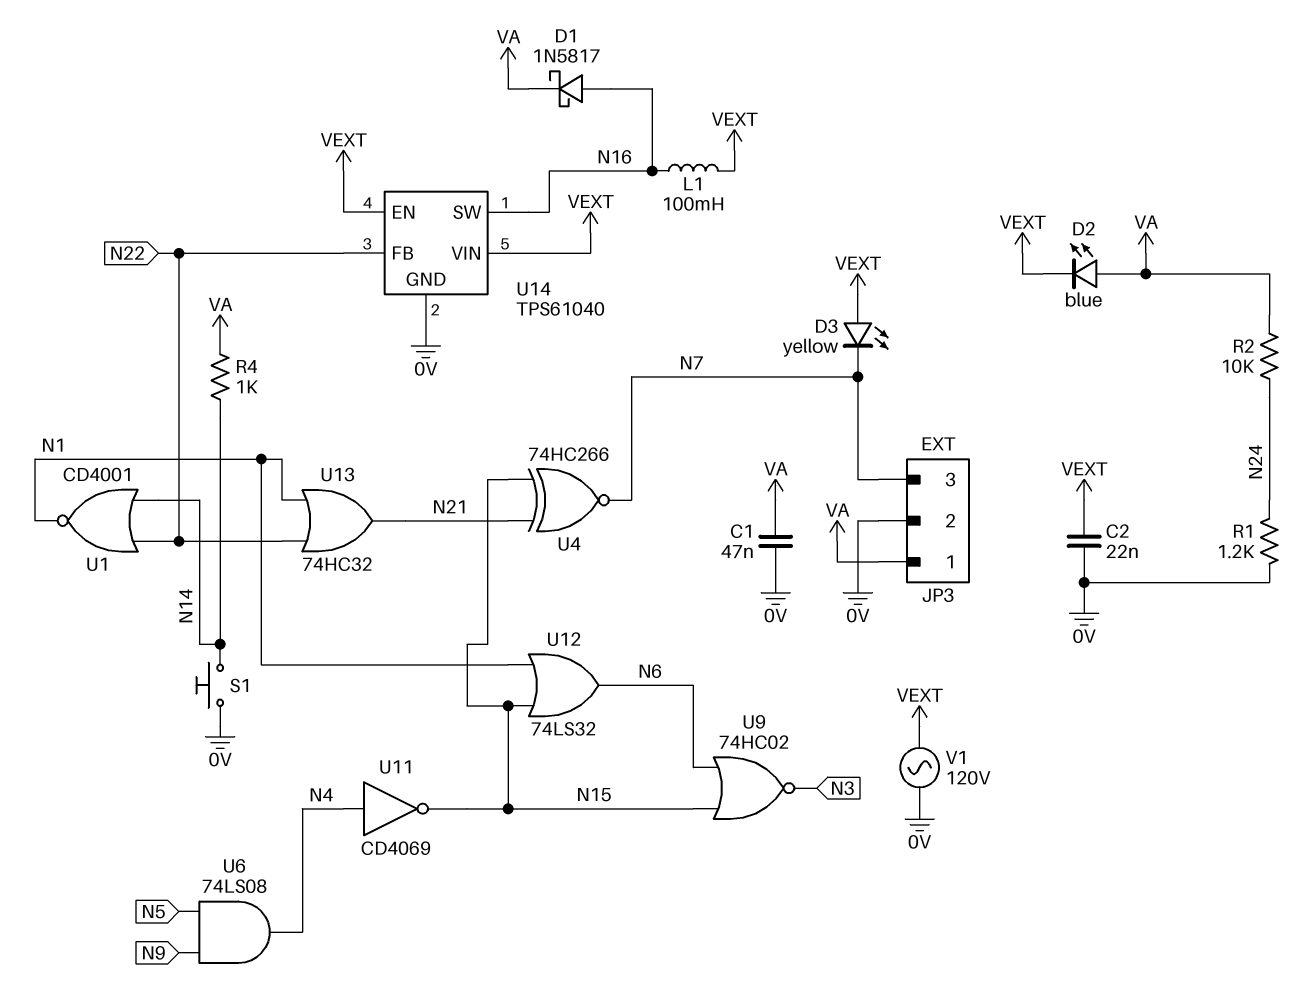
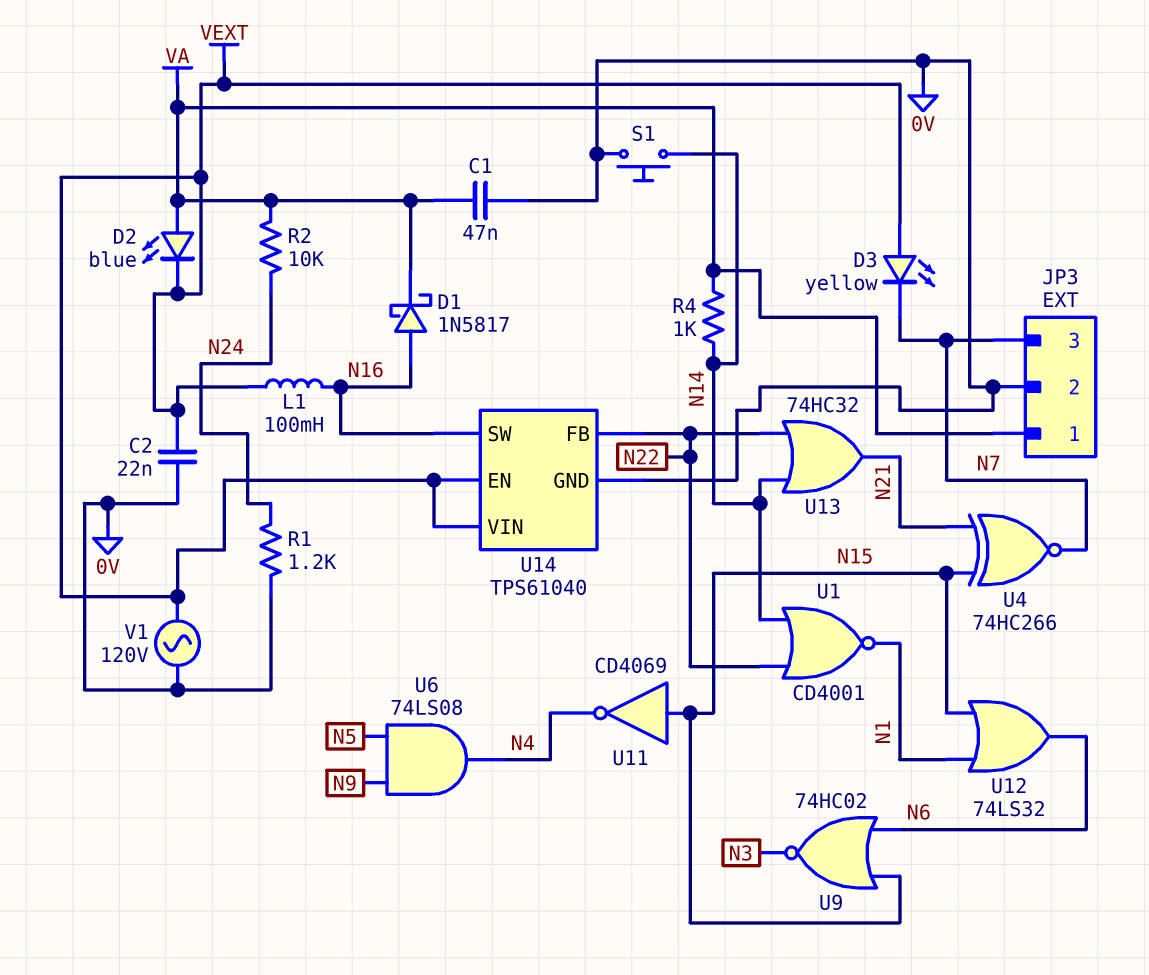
U11: NOT CD4069 (in N4, out N15) -> NOT CD4069 (in N15, out N4)
U13: OR 74HC32 (in N1, in N22, out N21) -> OR 74HC32 (in N14, in N22, out N21)

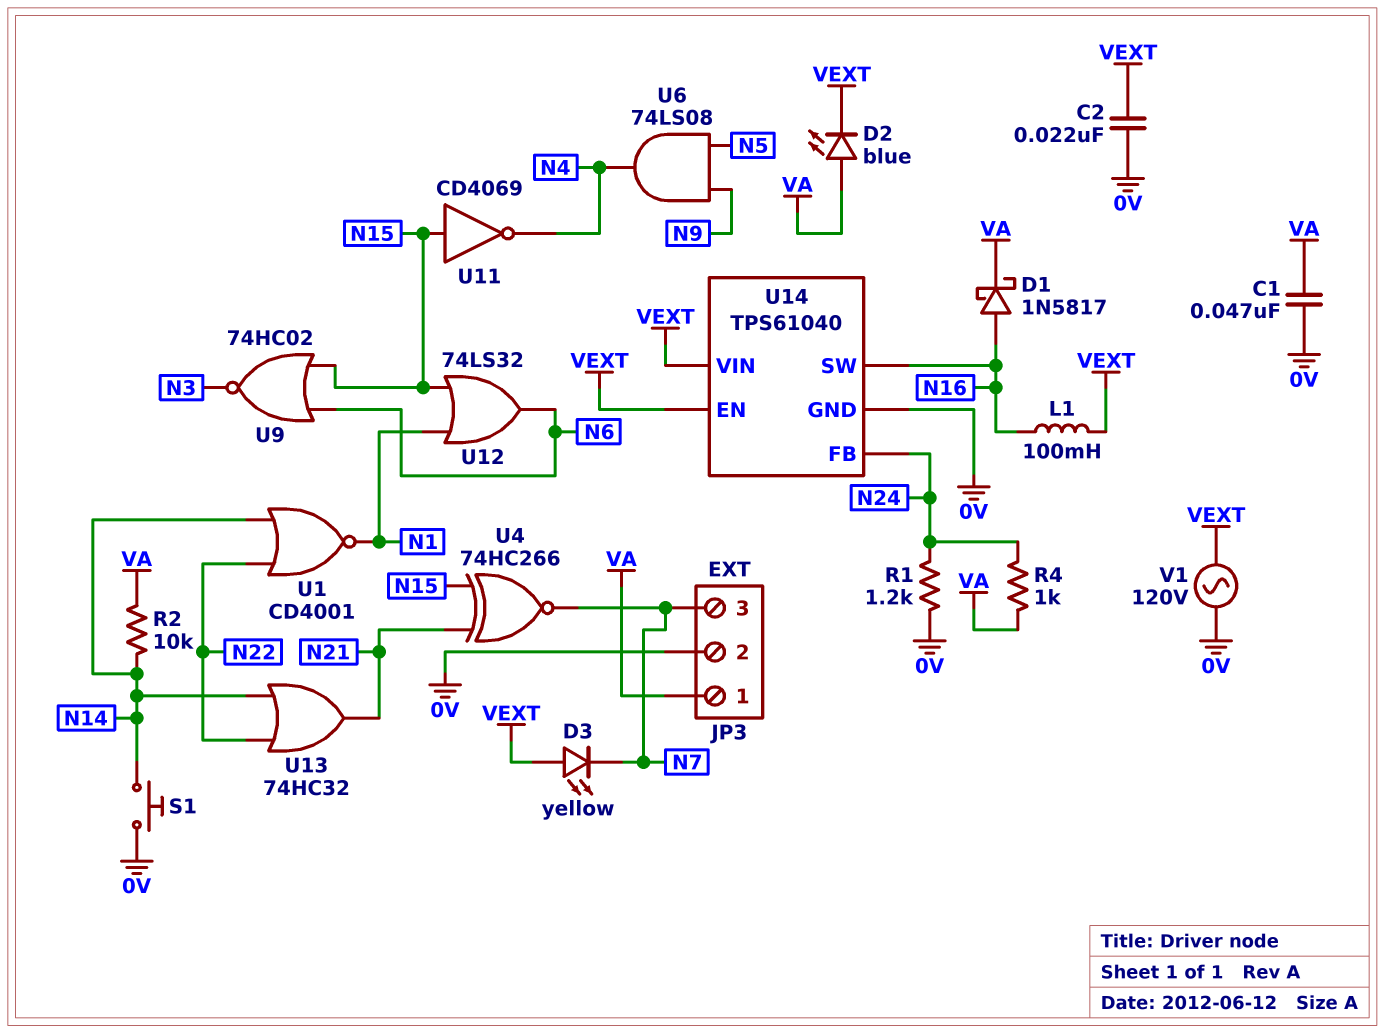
R2: 10k (N24, VA) -> 10k (N14, VA)
R4: 1k (N14, VA) -> 1k (N24, VA)
U14 pin FB: N22 -> N24

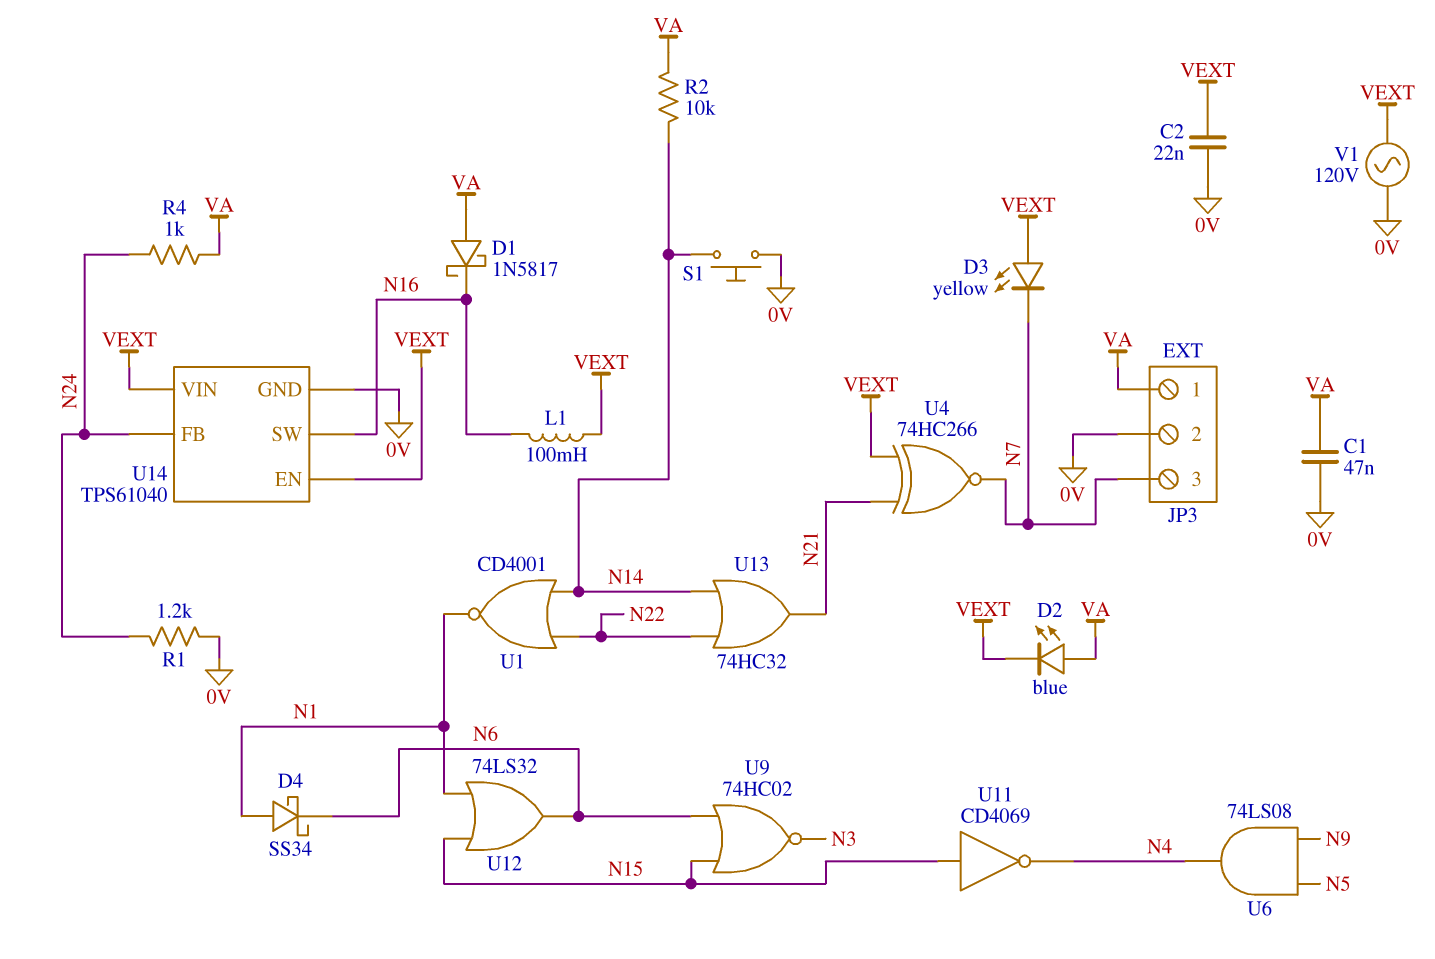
D1: schottky 1N5817 (A N16, K VA) -> schottky 1N5817 (A VA, K N16)
D4: none -> schottky SS34 (A N1, K N6)
U4: XNOR 74HC266 (in N15, in N21, out N7) -> XNOR 74HC266 (in N21, in VEXT, out N7)

